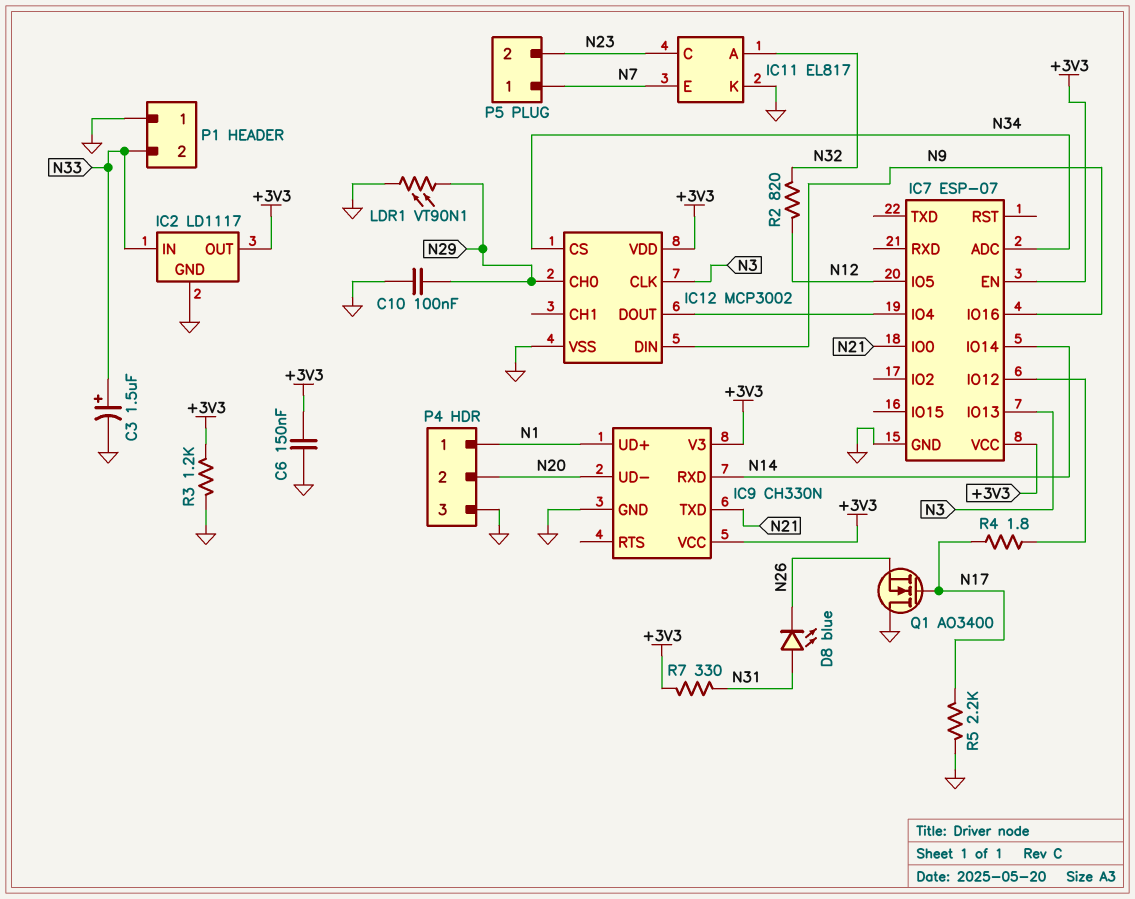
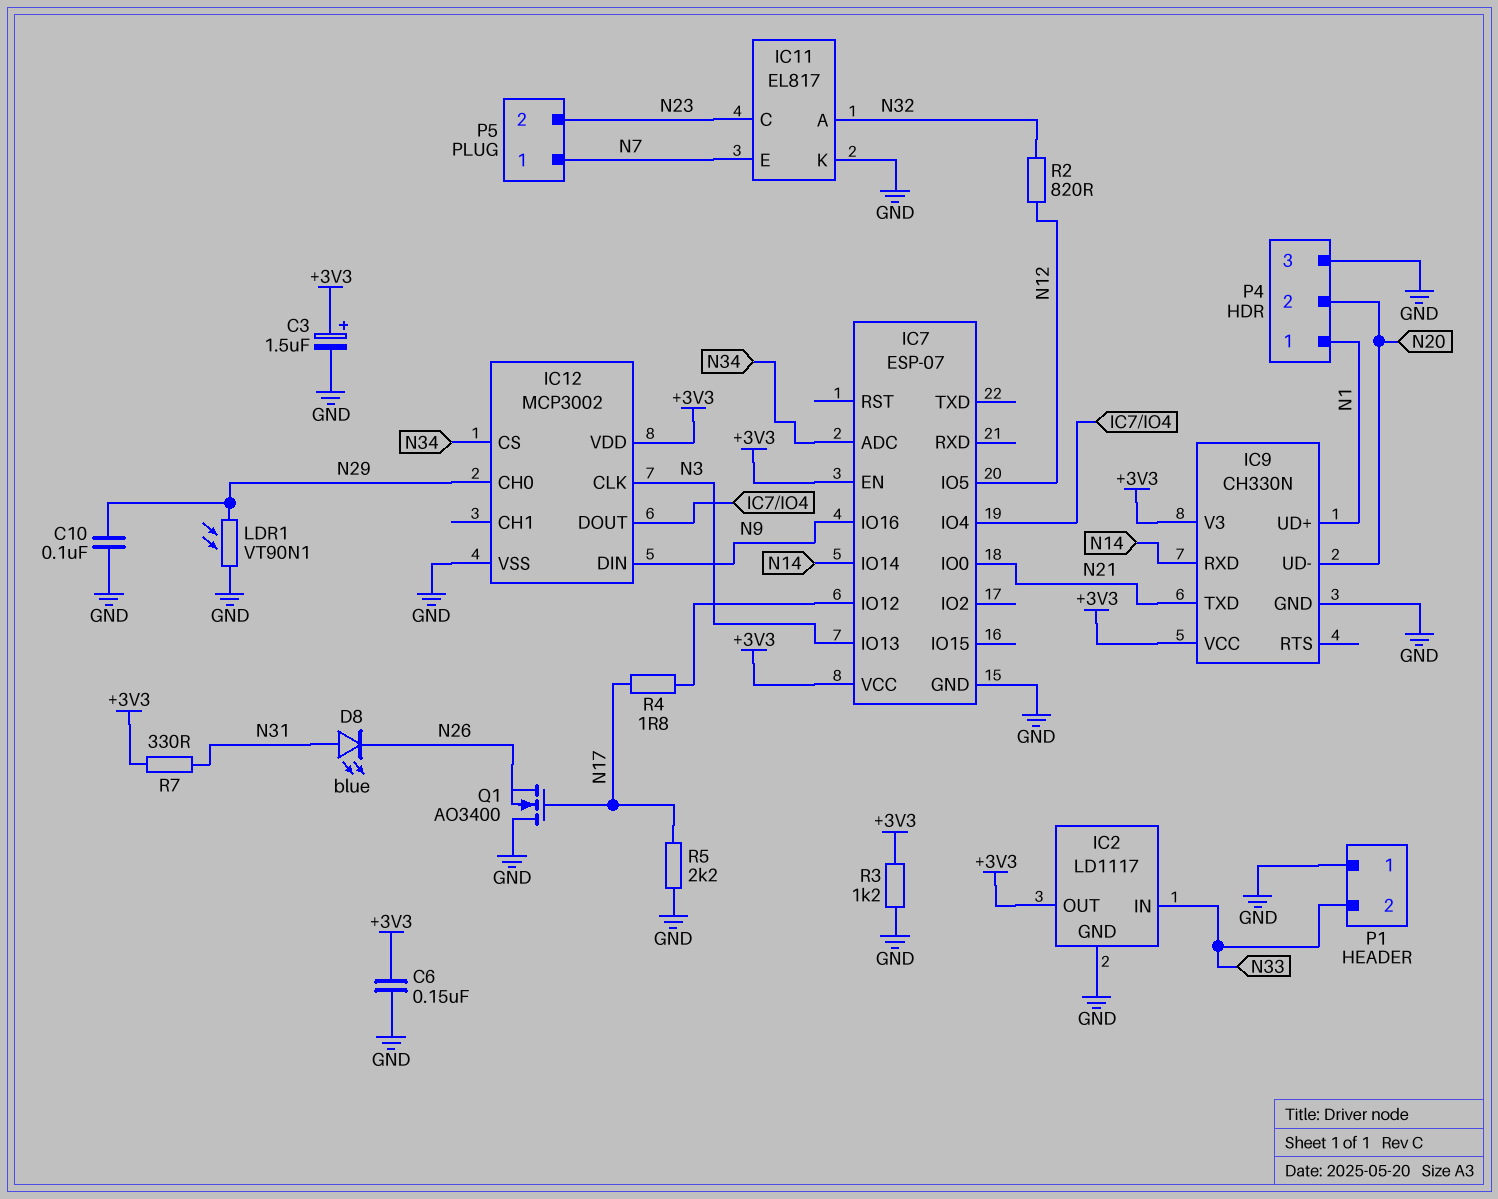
C3: 1.5uF (plus N33, minus GND) -> 1.5uF (plus +3V3, minus GND)

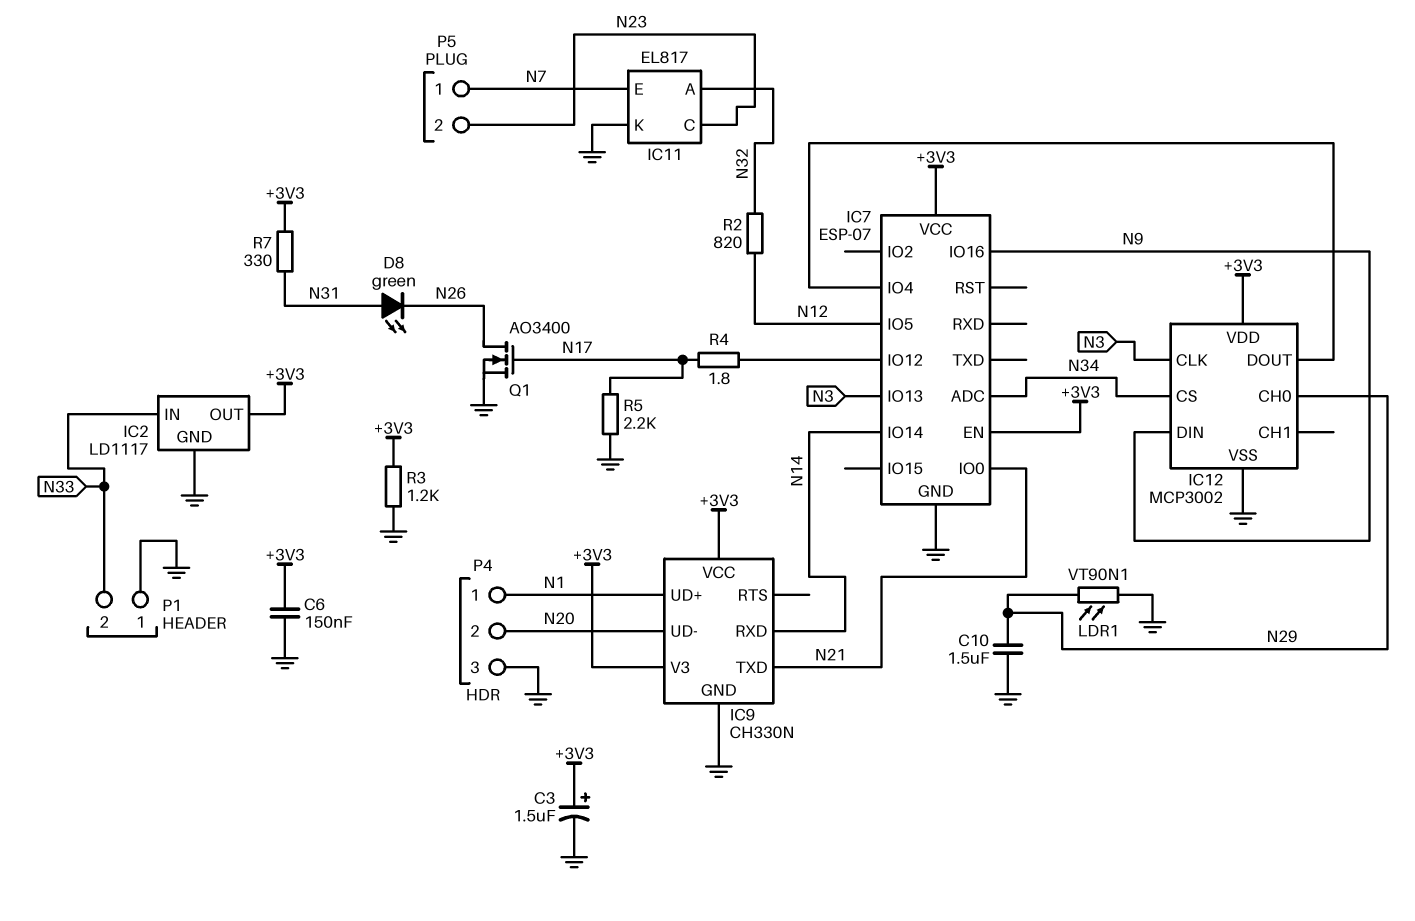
C10: 100nF (GND, N29) -> 1.5uF (GND, N29)
D8: LED blue (A N31, K N26) -> LED green (A N31, K N26)
Q1: NMOS AO3400 (G N17, D GND, S N26) -> NMOS AO3400 (G N17, D N26, S GND)

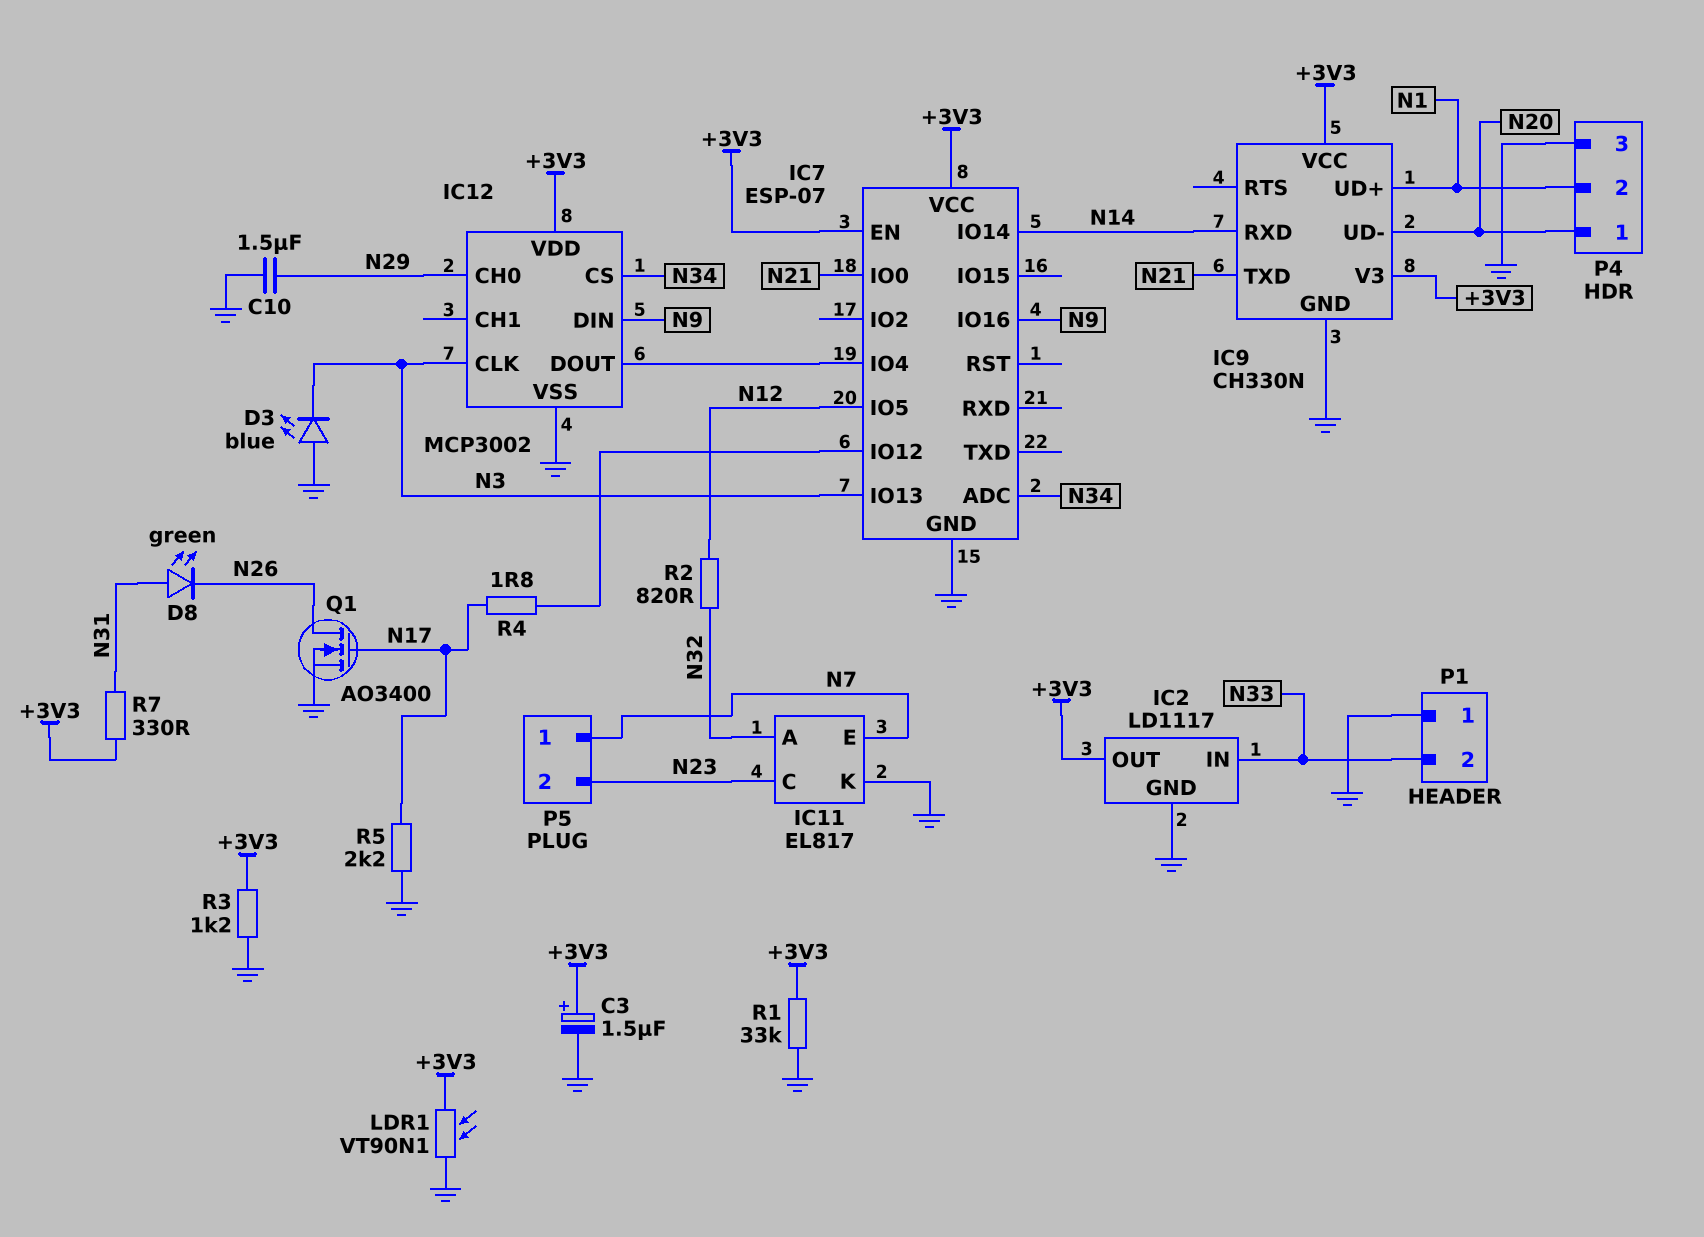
C6: 150nF (+3V3, GND) -> none
D3: none -> LED blue (A GND, K N3)
LDR1: VT90N1 (GND, N29) -> VT90N1 (+3V3, GND)
P4 pin 1: N1 -> N20
P4 pin 2: N20 -> N1
R1: none -> 33k (+3V3, GND)

